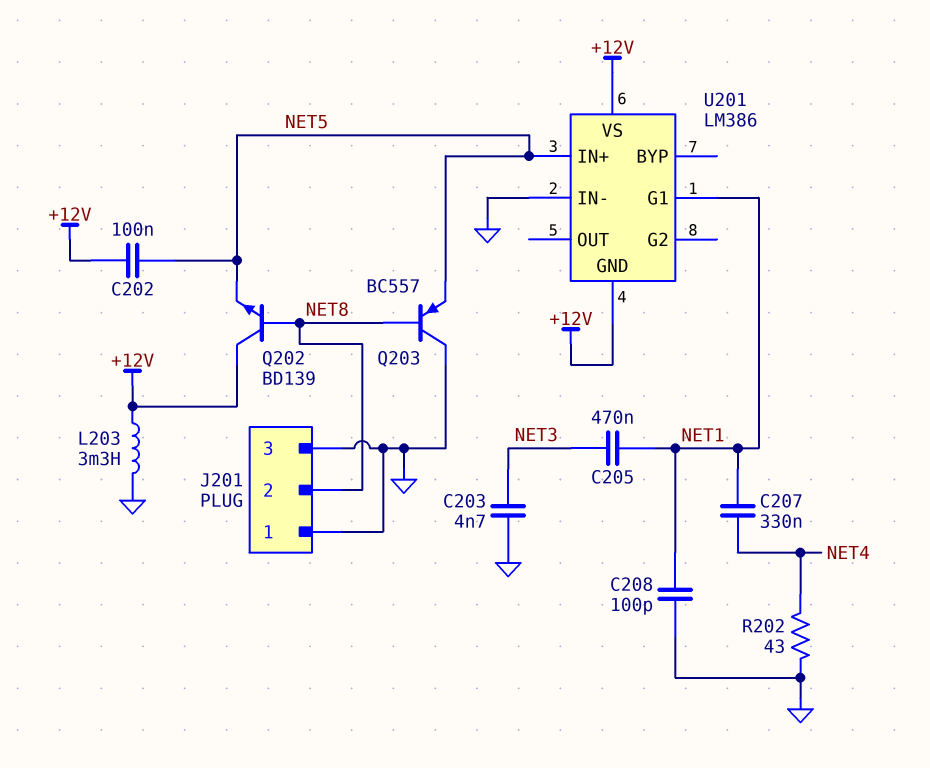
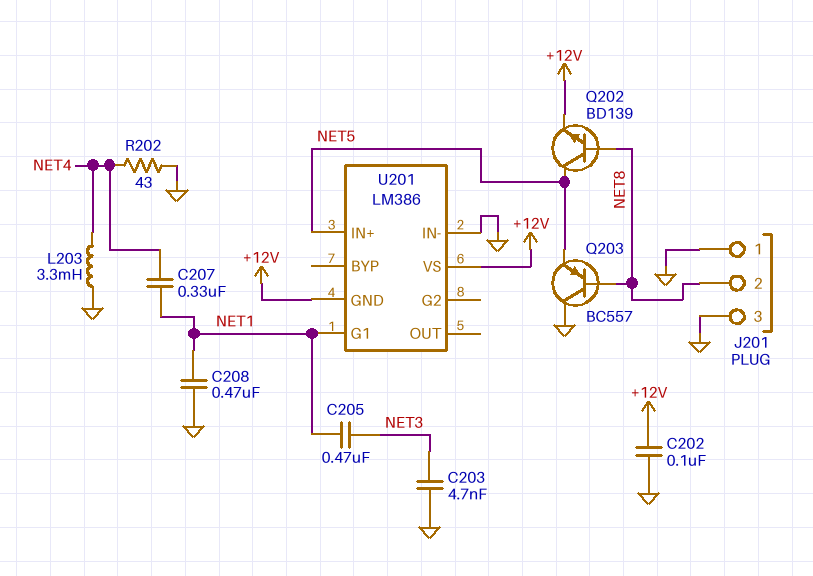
C202: 100nF (+12V, NET5) -> 100nF (+12V, GND)
C208: 100pF (GND, NET1) -> 470nF (GND, NET1)
L203: 3.3mH (+12V, GND) -> 3.3mH (GND, NET4)
Q202: NPN BD139 (B NET8, C +12V, E NET5) -> NPN BD139 (B NET8, C NET5, E +12V)

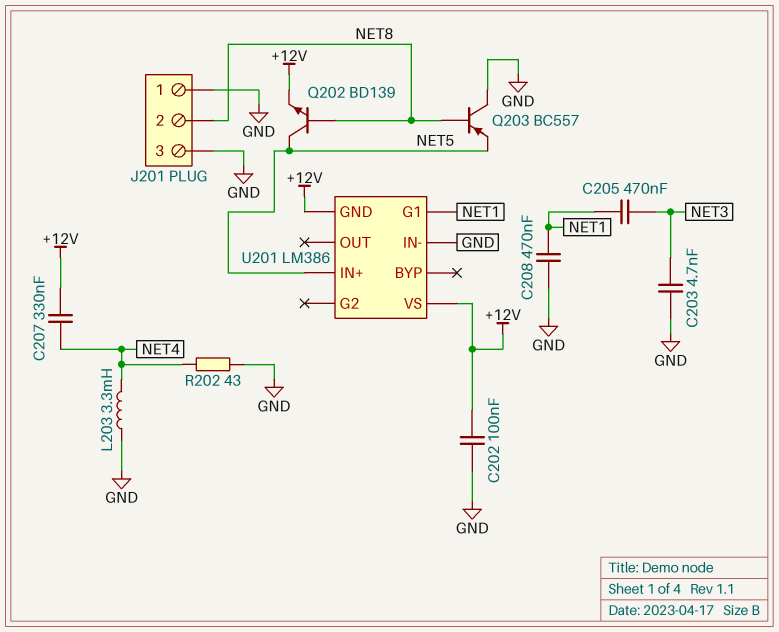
C207: 330nF (NET1, NET4) -> 330nF (+12V, NET4)

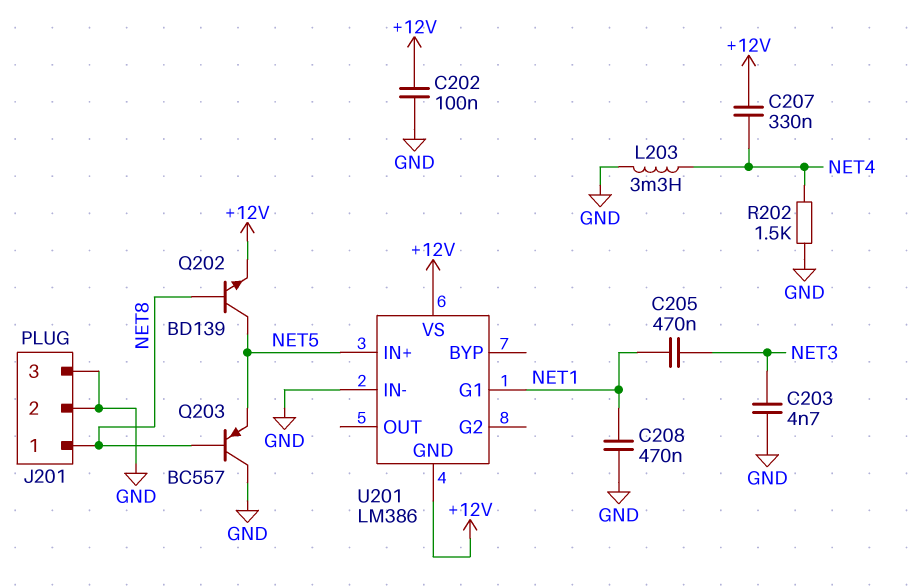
J201 pin 1: GND -> NET8
J201 pin 2: NET8 -> GND
R202: 43 (GND, NET4) -> 1.5k (GND, NET4)

